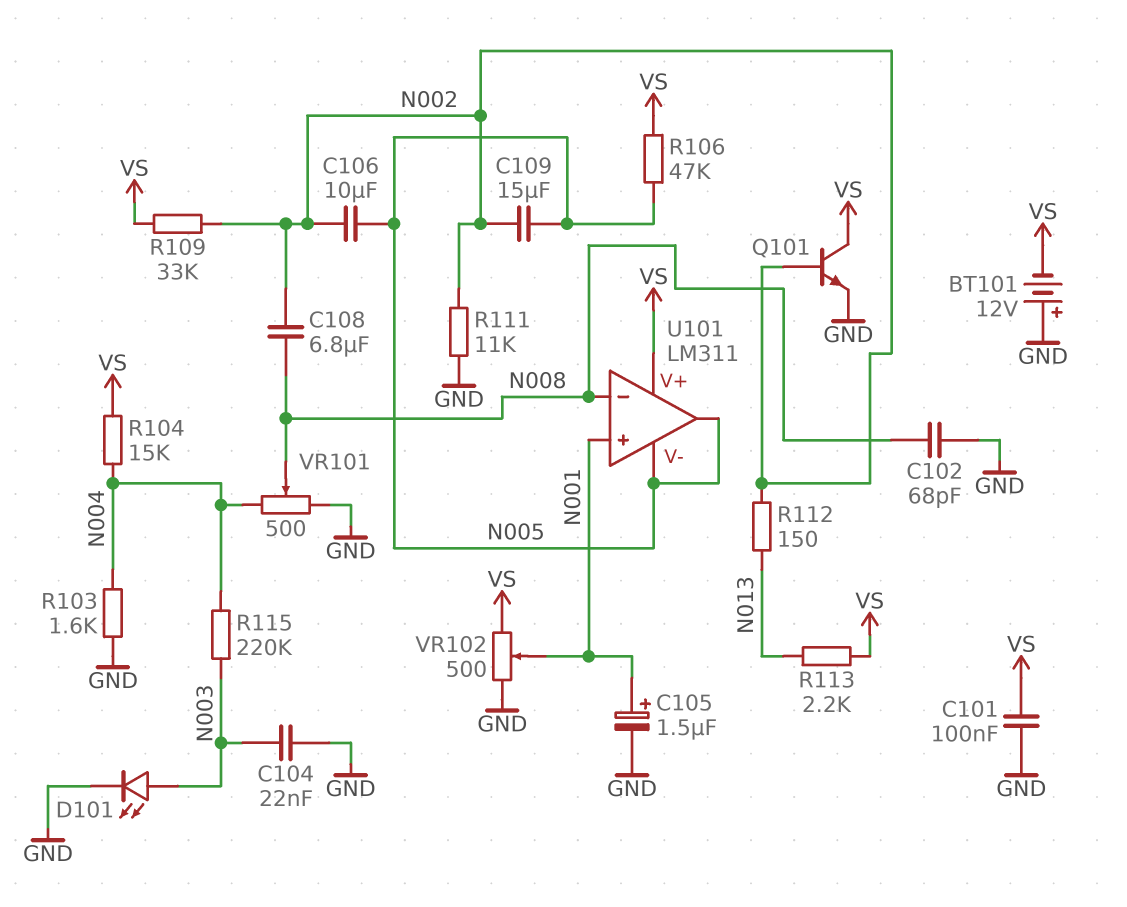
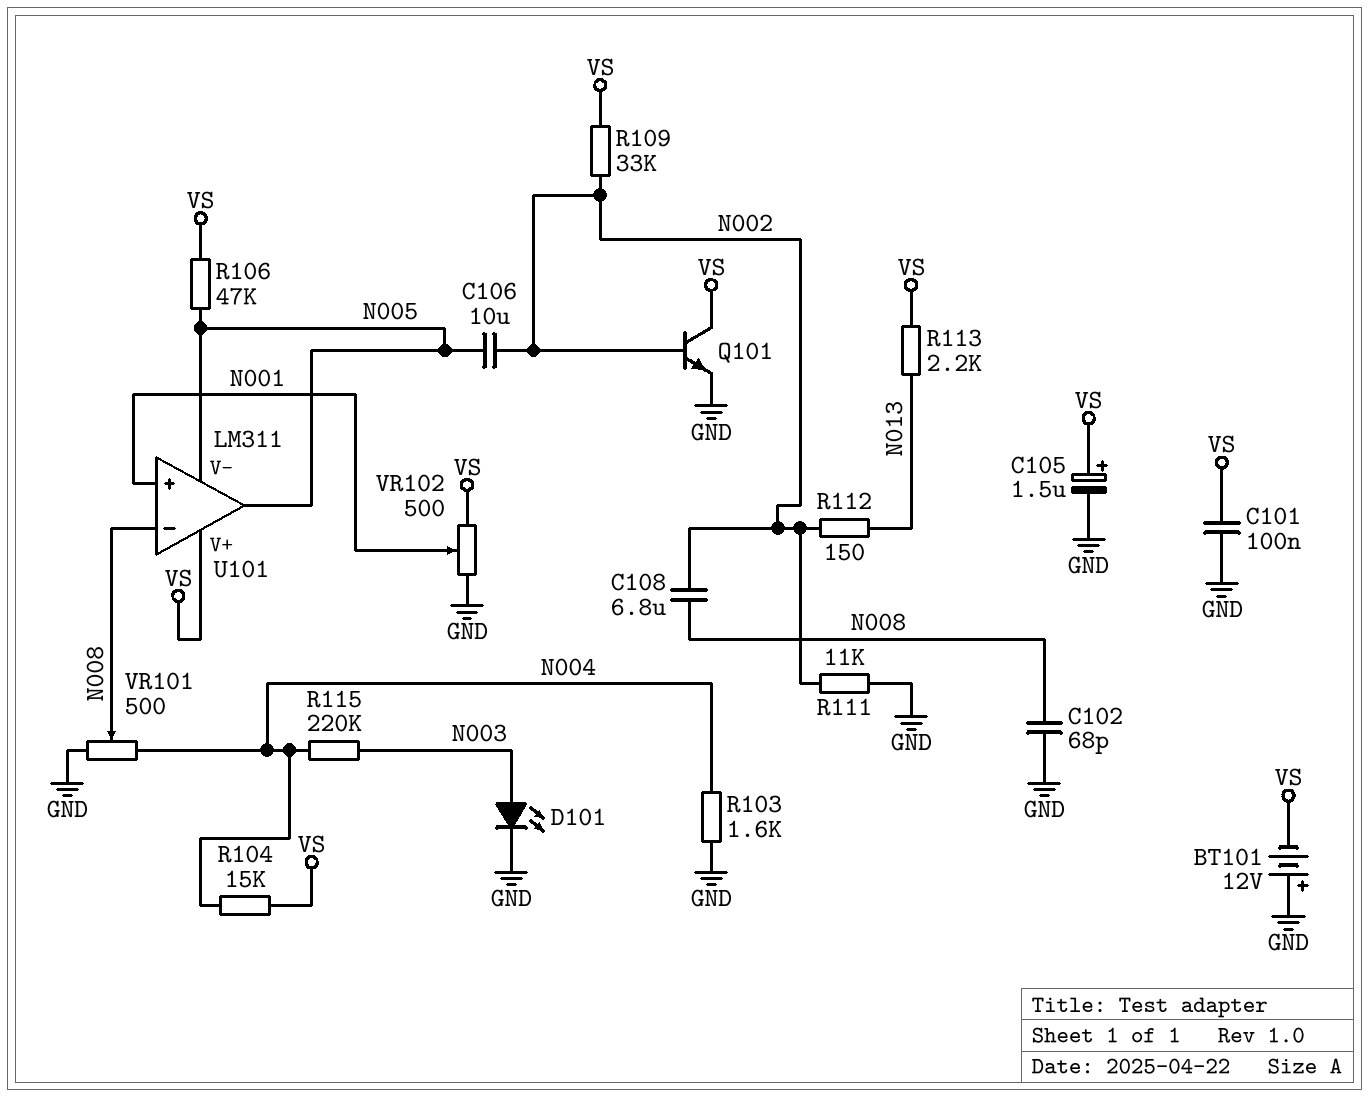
C104: 22nF (GND, N003) -> none
C105: 1.5uF (plus N001, minus GND) -> 1.5uF (plus VS, minus GND)
C109: 15uF (N002, N005) -> none

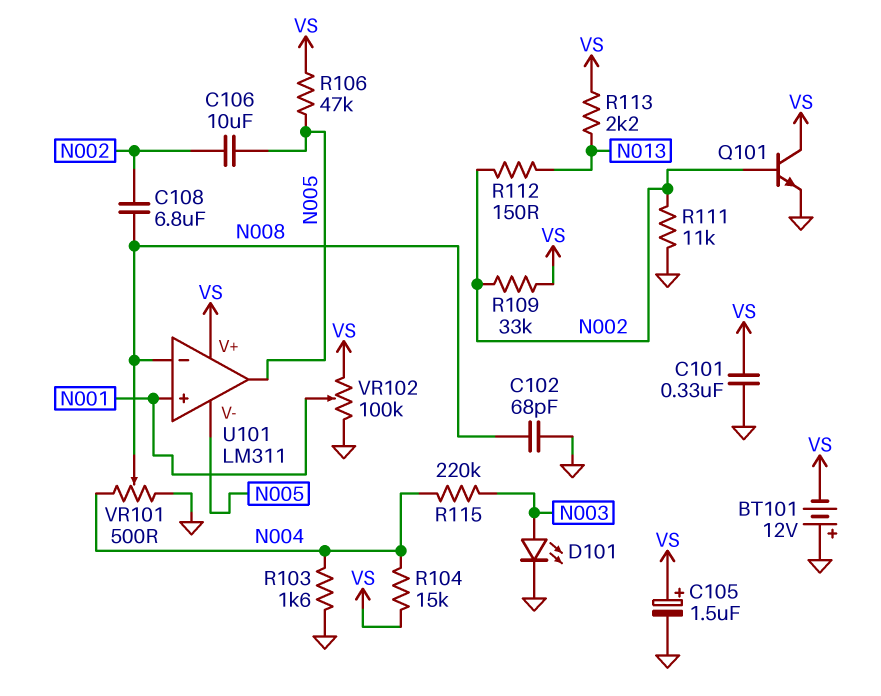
C101: 100nF (GND, VS) -> 330nF (GND, VS)
VR102: 500 (GND, VS, wiper N001) -> 100k (GND, VS, wiper N001)

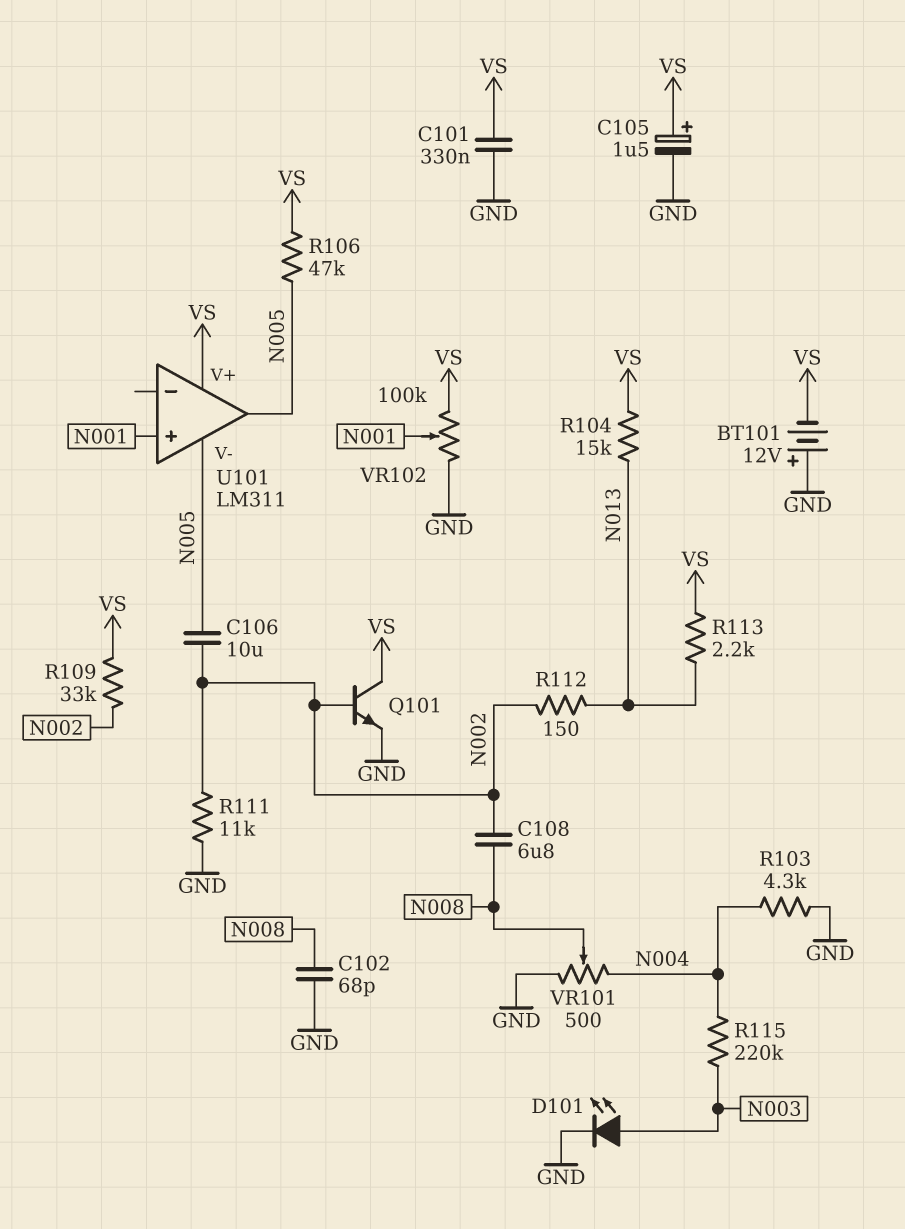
R103: 1.6k (GND, N004) -> 4.3k (GND, N004)
R104: 15k (N004, VS) -> 15k (N013, VS)
U101 pin in-: N008 -> none

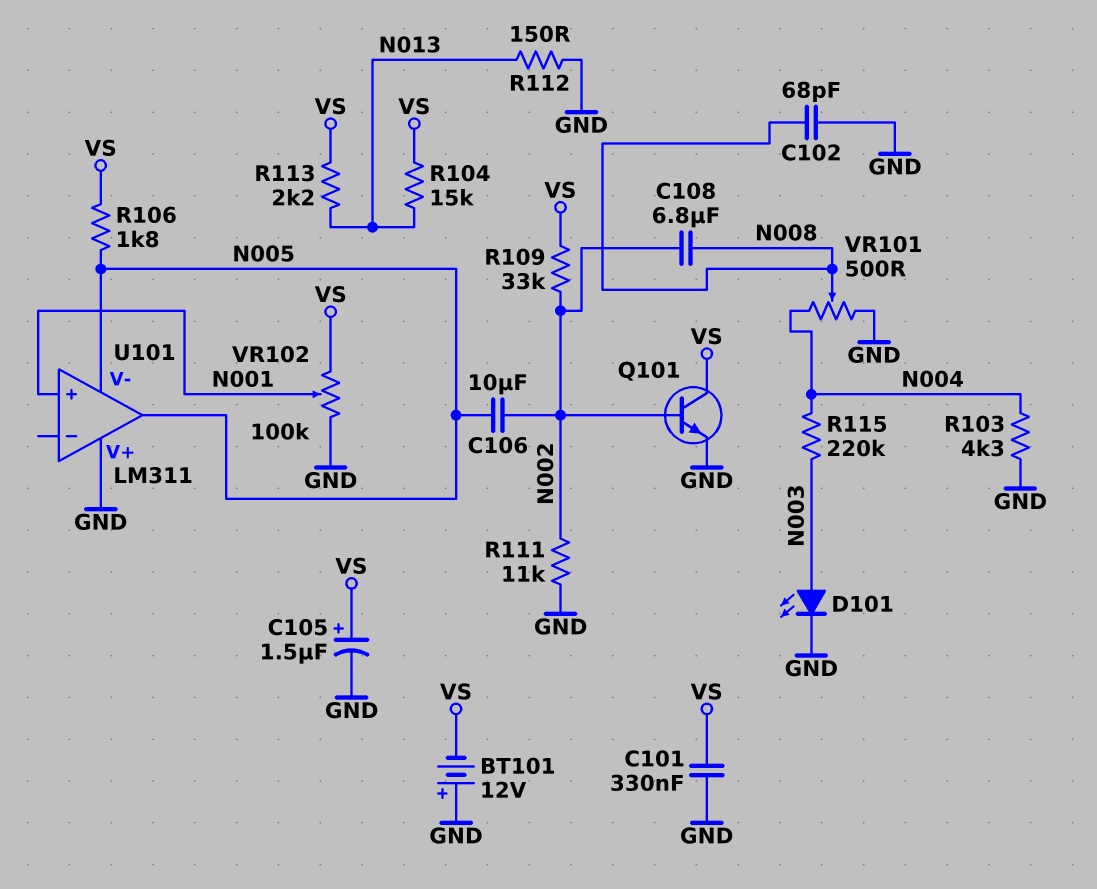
R106: 47k (N005, VS) -> 1.8k (N005, VS)
R112: 150 (N002, N013) -> 150 (GND, N013)
U101 pin V+: VS -> GND

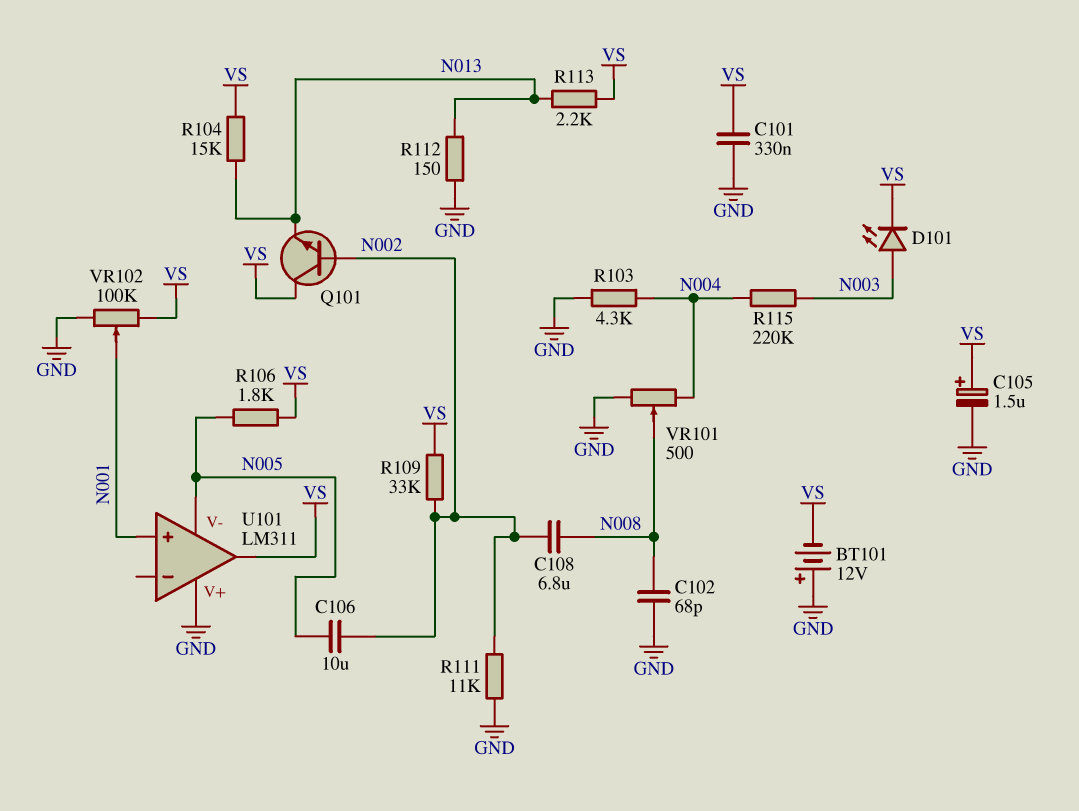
D101: LED (A N003, K GND) -> LED (A N003, K VS)
Q101: NPN (B N002, C VS, E GND) -> NPN (B N002, C VS, E N013)
U101 pin out: N005 -> VS

